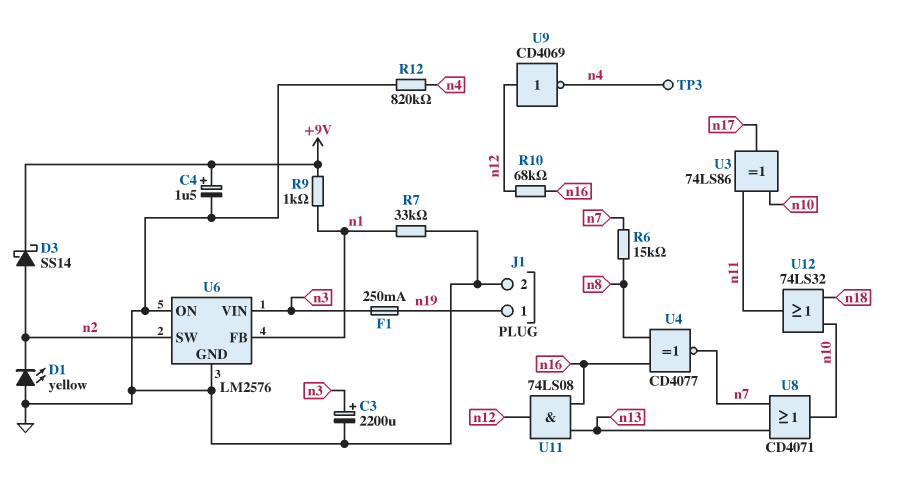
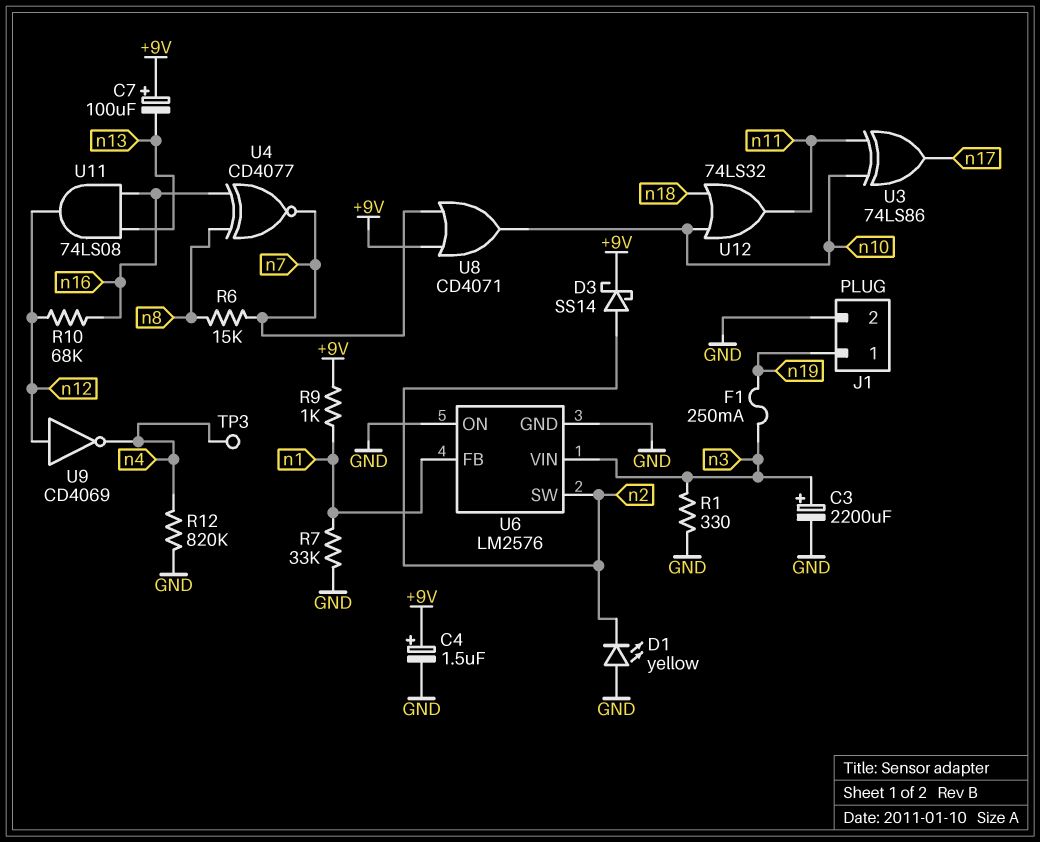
C7: none -> 100uF (plus +9V, minus n13)
R1: none -> 330 (GND, n3)
U8: OR CD4071 (in n7, in n13, out n10) -> OR CD4071 (in +9V, in n7, out n10)

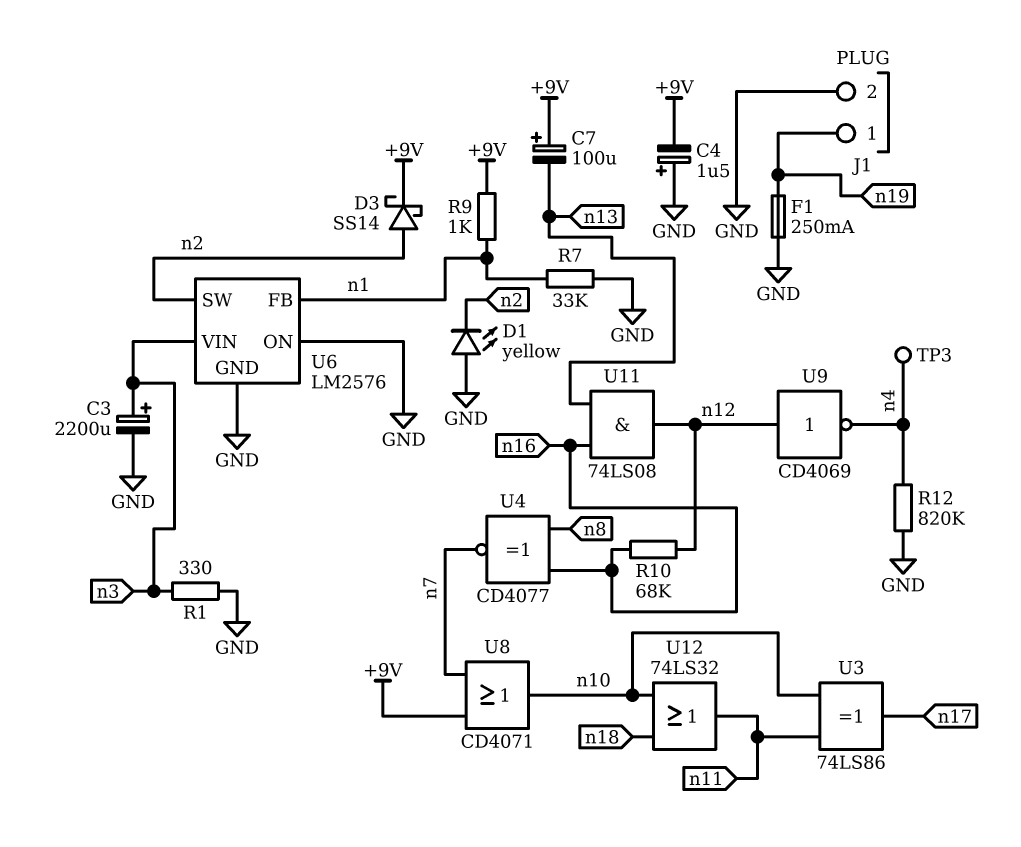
C4: 1.5uF (plus +9V, minus GND) -> 1.5uF (plus GND, minus +9V)
F1: 250mA (n3, n19) -> 250mA (GND, n19)
R6: 15k (n7, n8) -> none

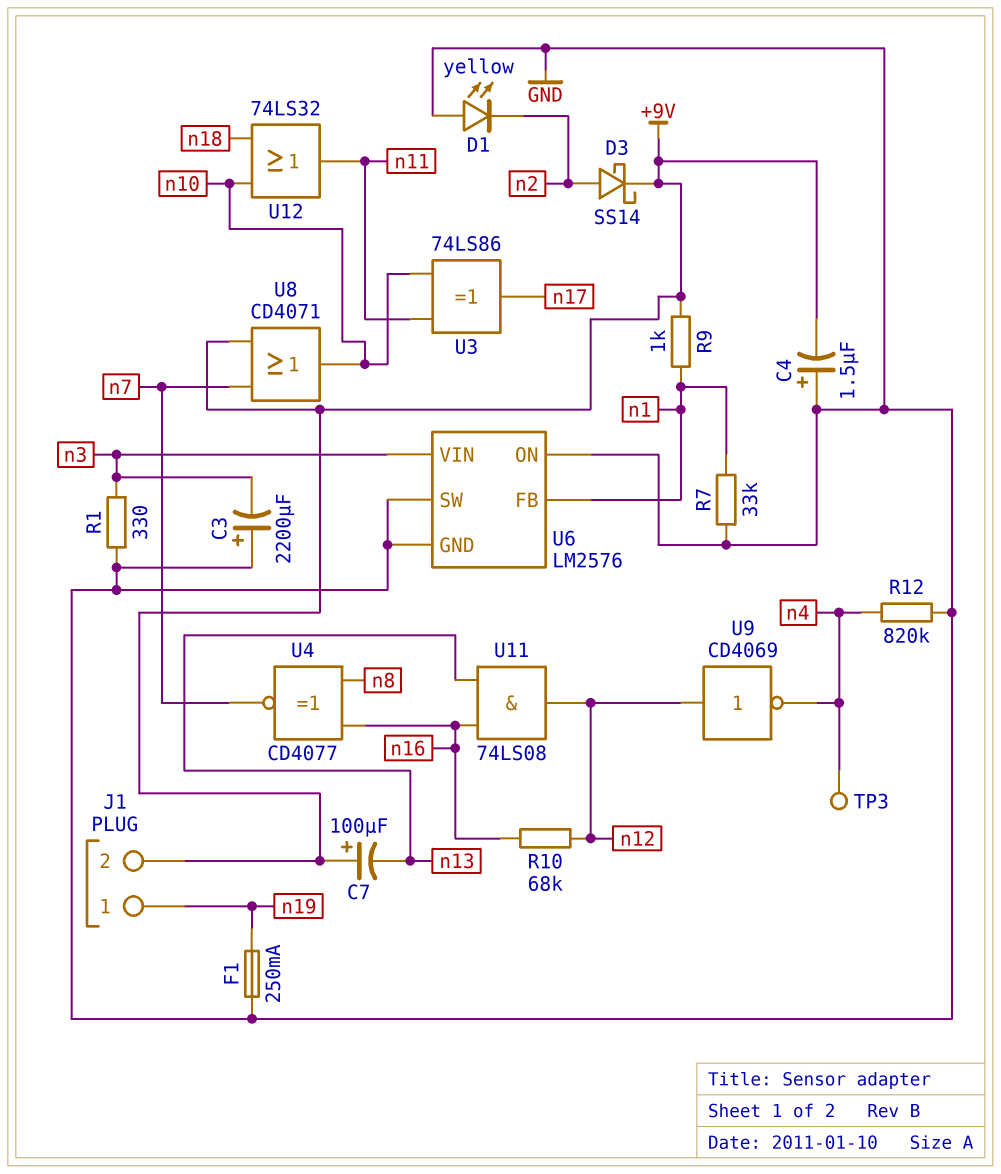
C3: 2200uF (plus n3, minus GND) -> 2200uF (plus GND, minus n3)
J1 pin 2: GND -> +9V
U6 pin SW: n2 -> GND

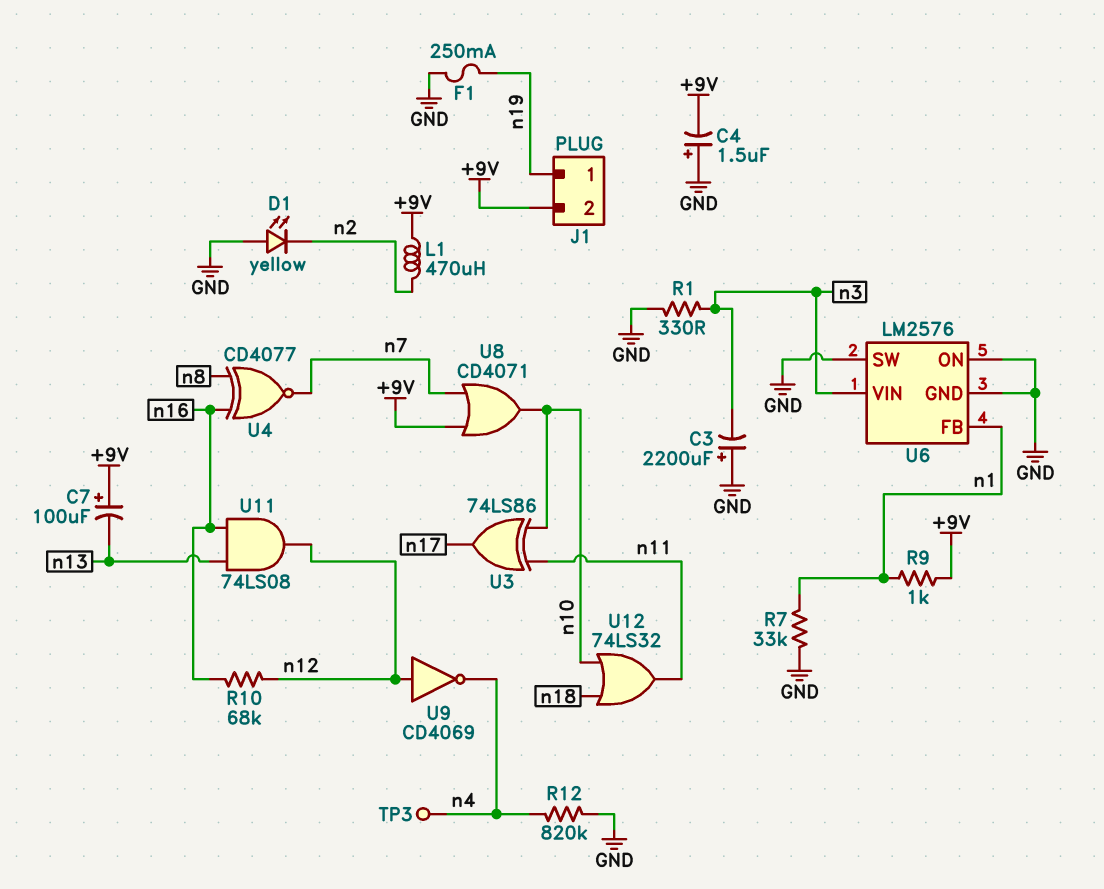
D3: schottky SS14 (A n2, K +9V) -> none
L1: none -> 470uH (+9V, n2)

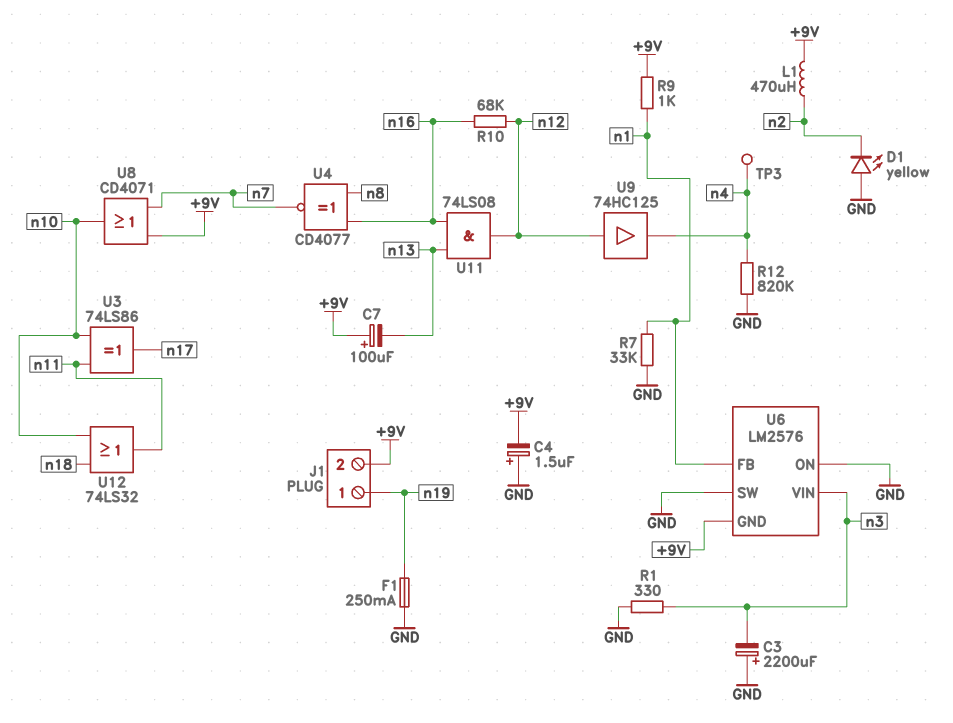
U6 pin GND: GND -> +9V
U9: NOT CD4069 (in n12, out n4) -> buffer 74HC125 (in n12, out n4)

